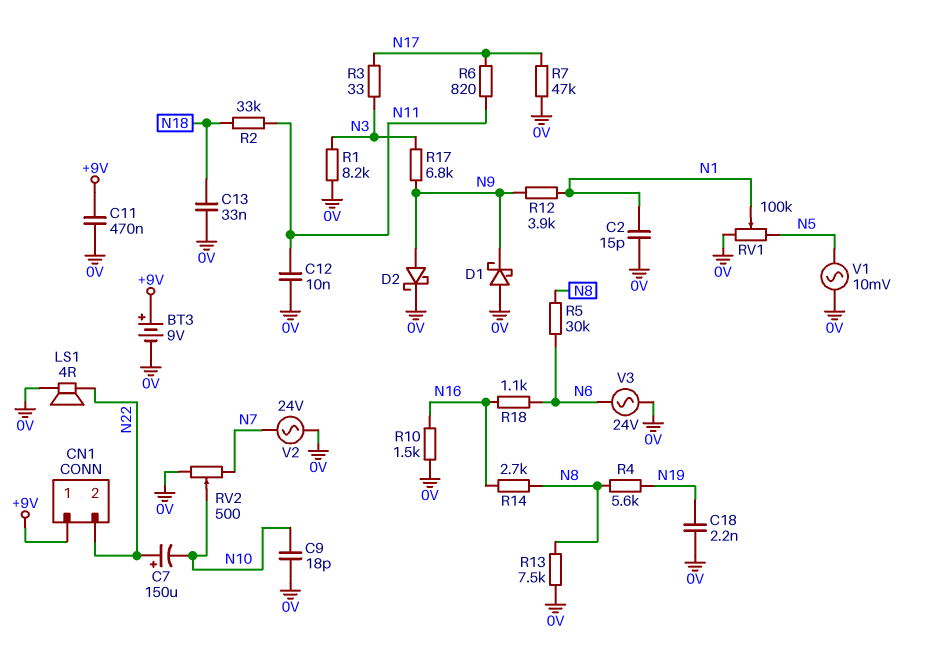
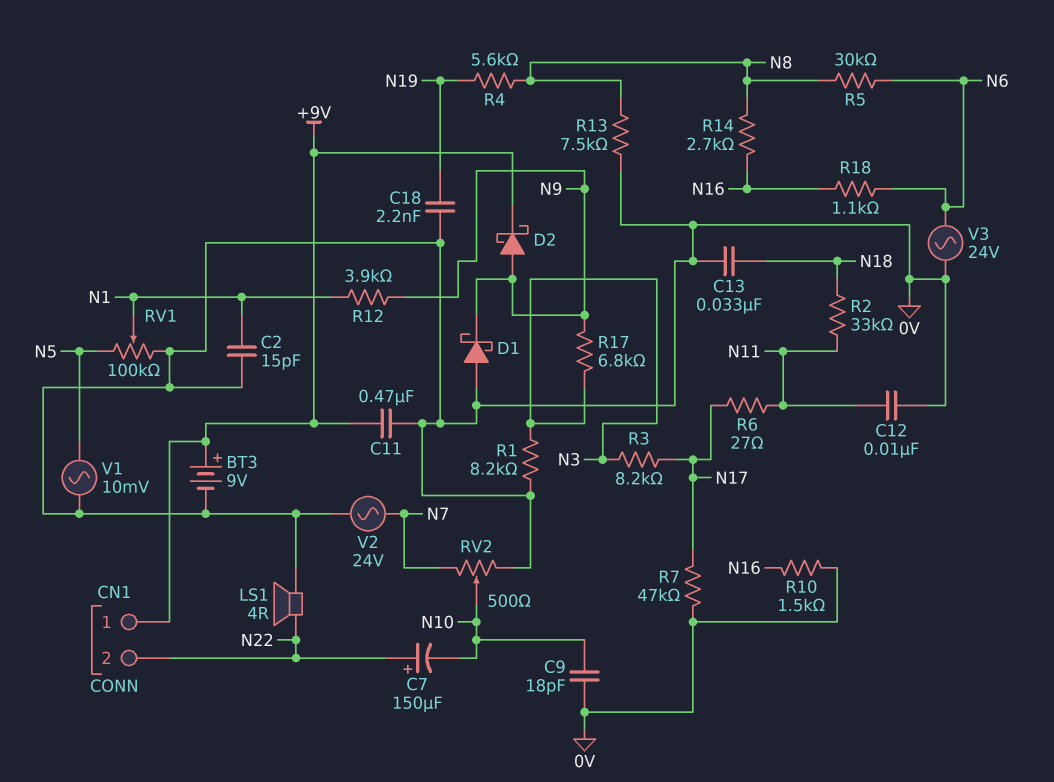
D2: schottky (A N9, K 0V) -> schottky (A N9, K +9V)
R3: 33 (N3, N17) -> 8.2k (N3, N17)
R6: 820 (N11, N17) -> 27 (N11, N17)

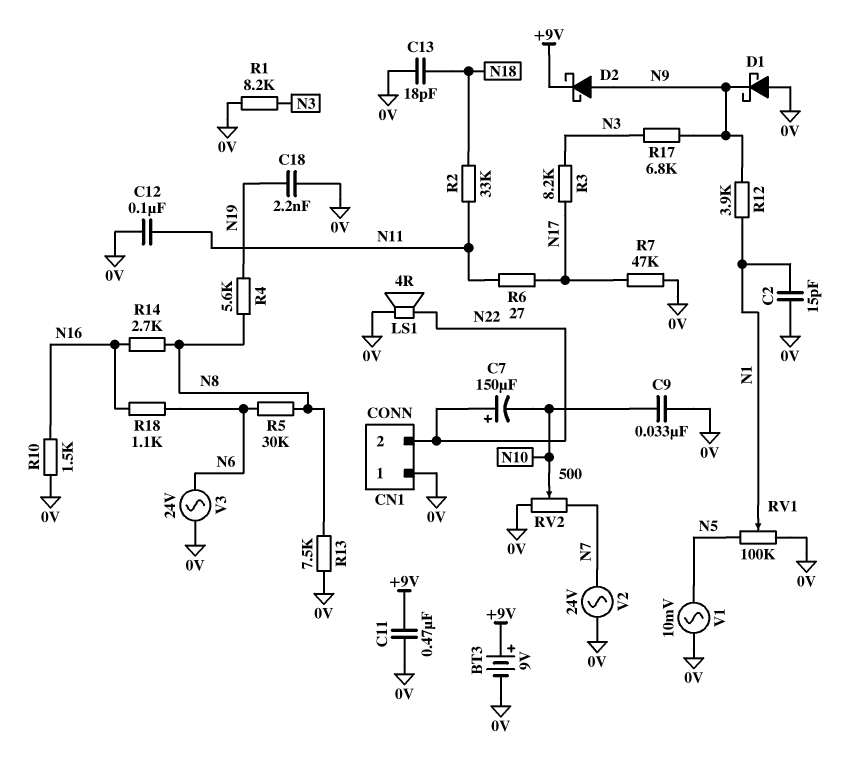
C9: 18pF (0V, N10) -> 33nF (0V, N10)
C12: 10nF (0V, N11) -> 100nF (0V, N11)
C13: 33nF (0V, N18) -> 18pF (0V, N18)
CN1 pin 1: +9V -> 0V

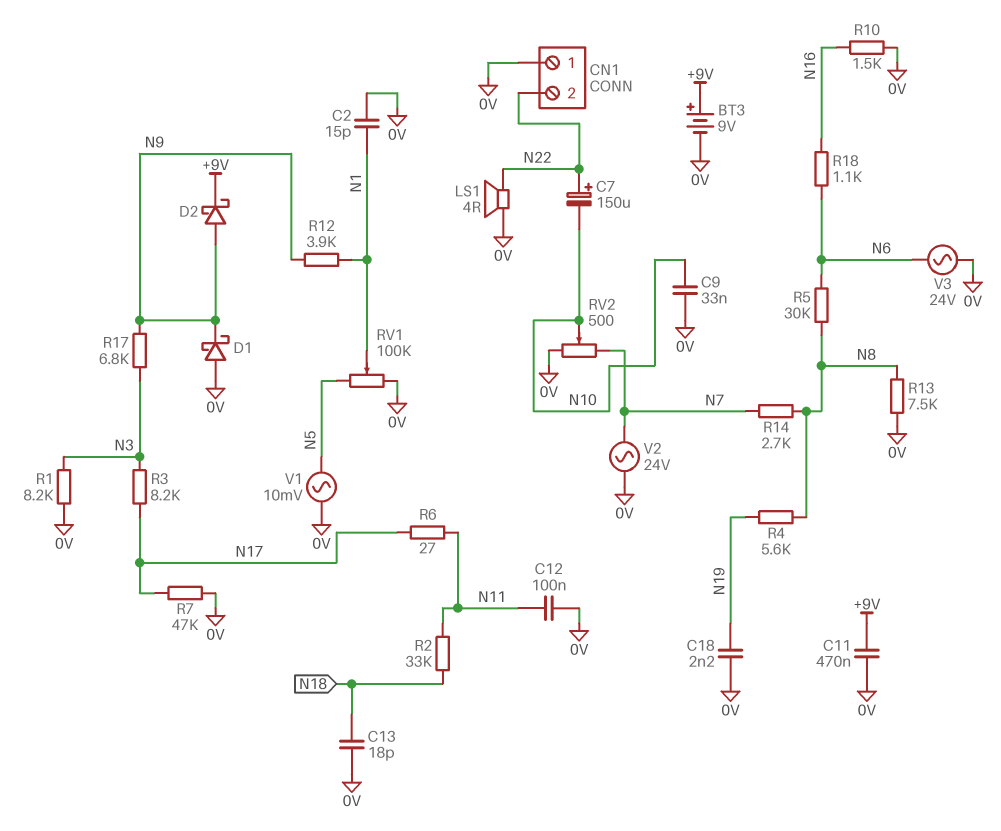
R14: 2.7k (N8, N16) -> 2.7k (N7, N8)

